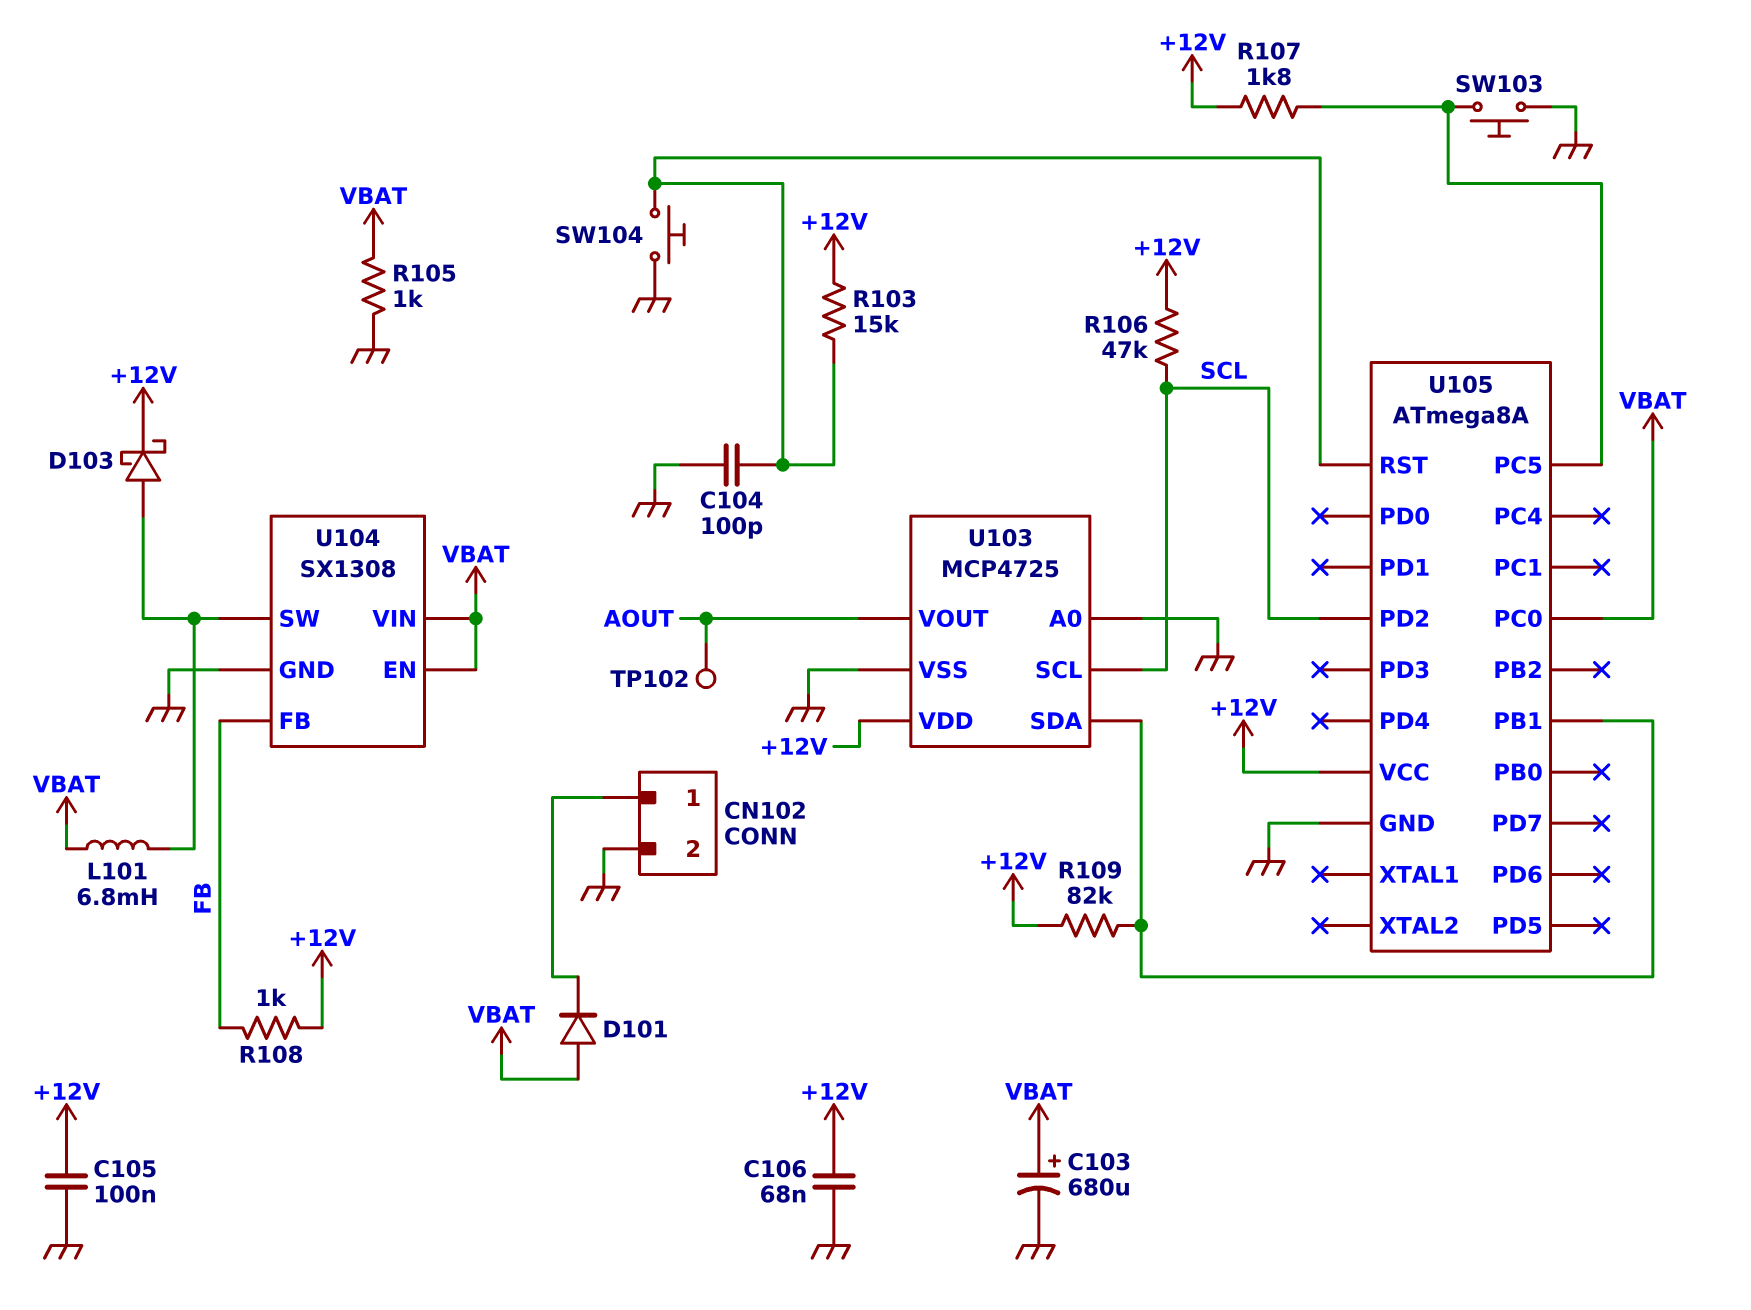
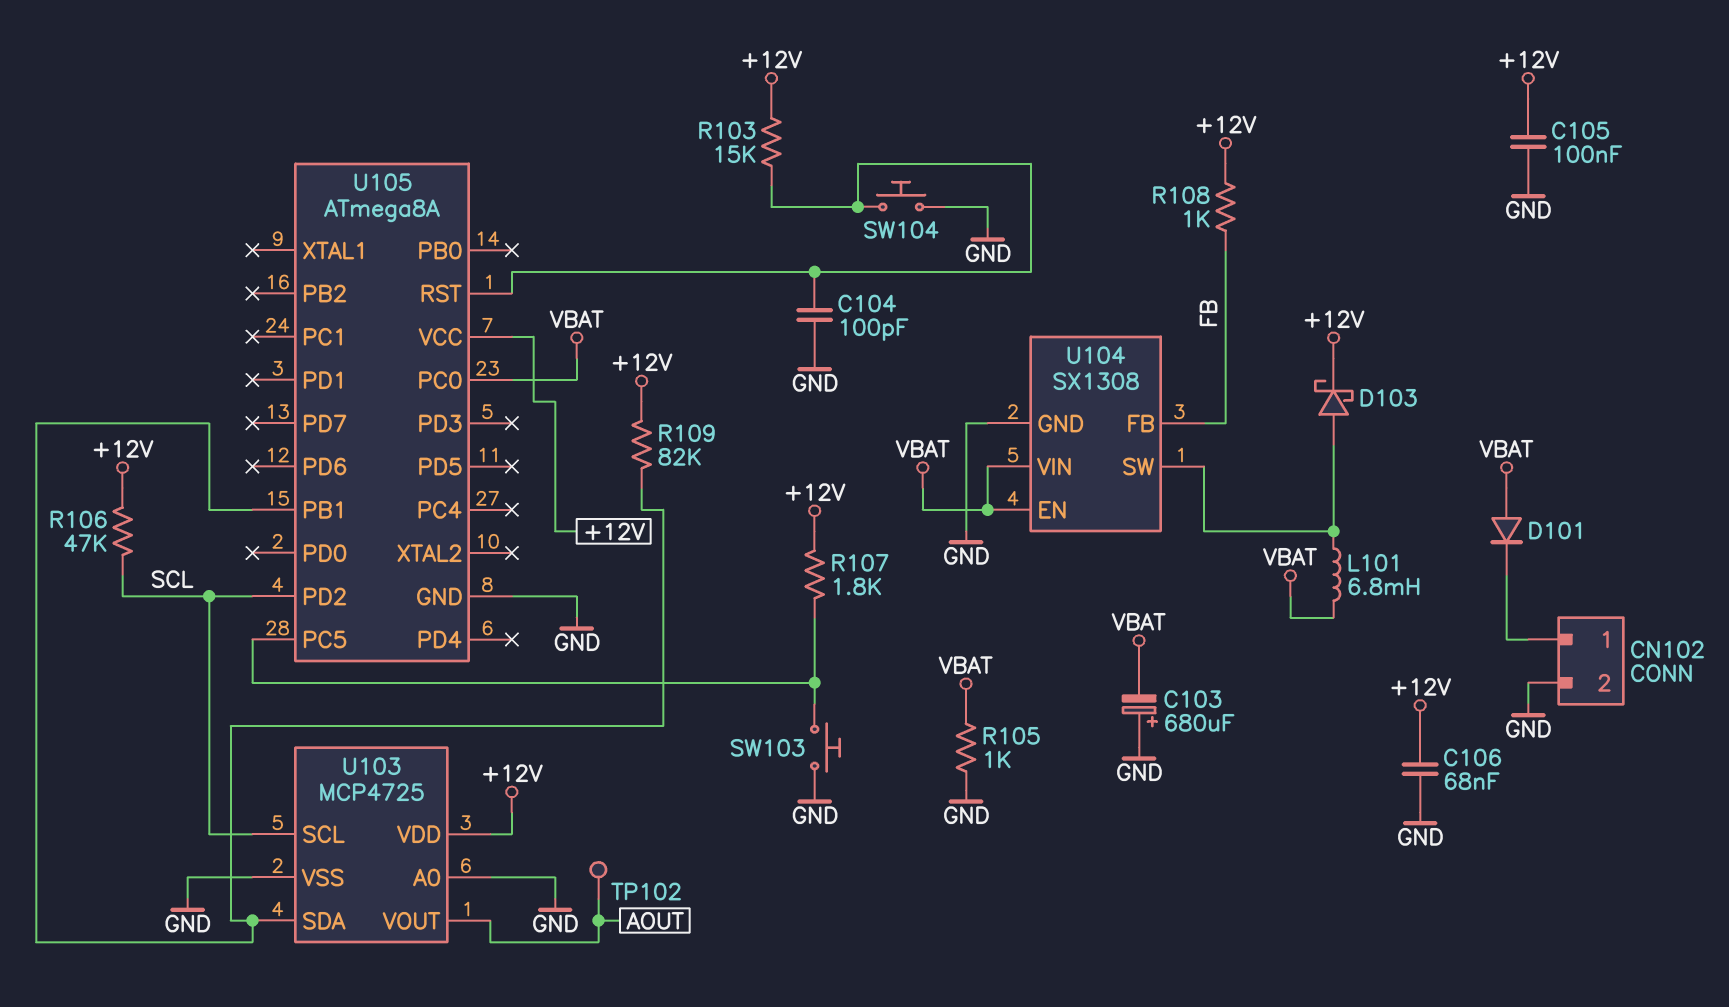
C103: 680uF (plus VBAT, minus GND) -> 680uF (plus GND, minus VBAT)

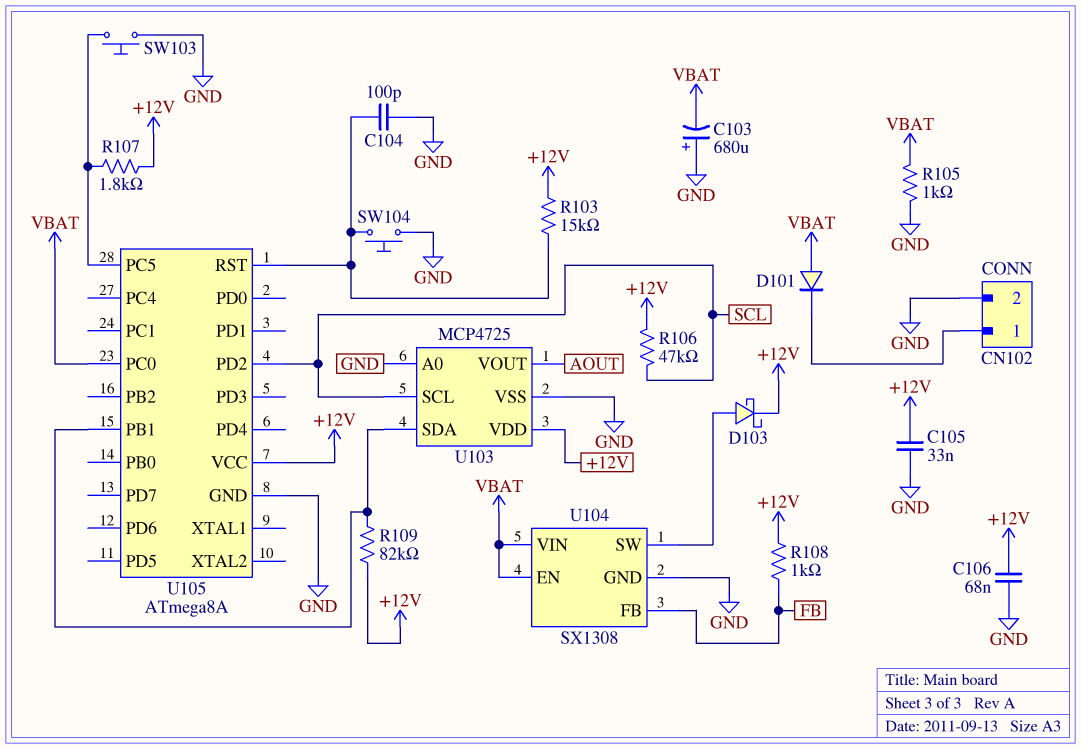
C105: 100nF (+12V, GND) -> 33nF (+12V, GND)
L101: 6.8mH (U104/SW, VBAT) -> none
TP102: test point (AOUT) -> none

